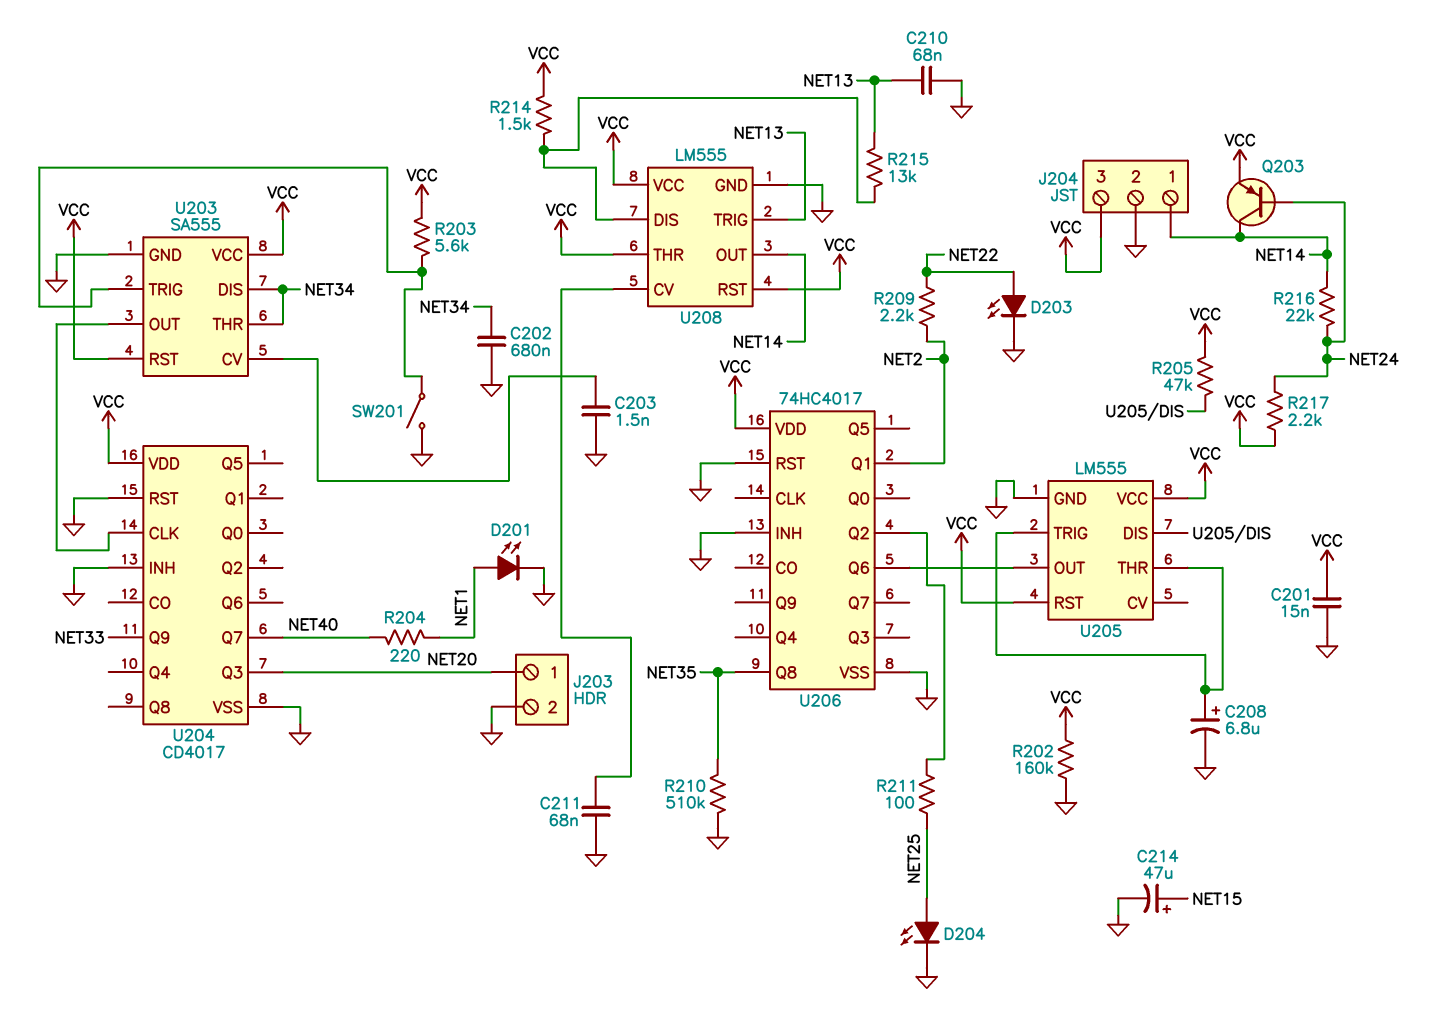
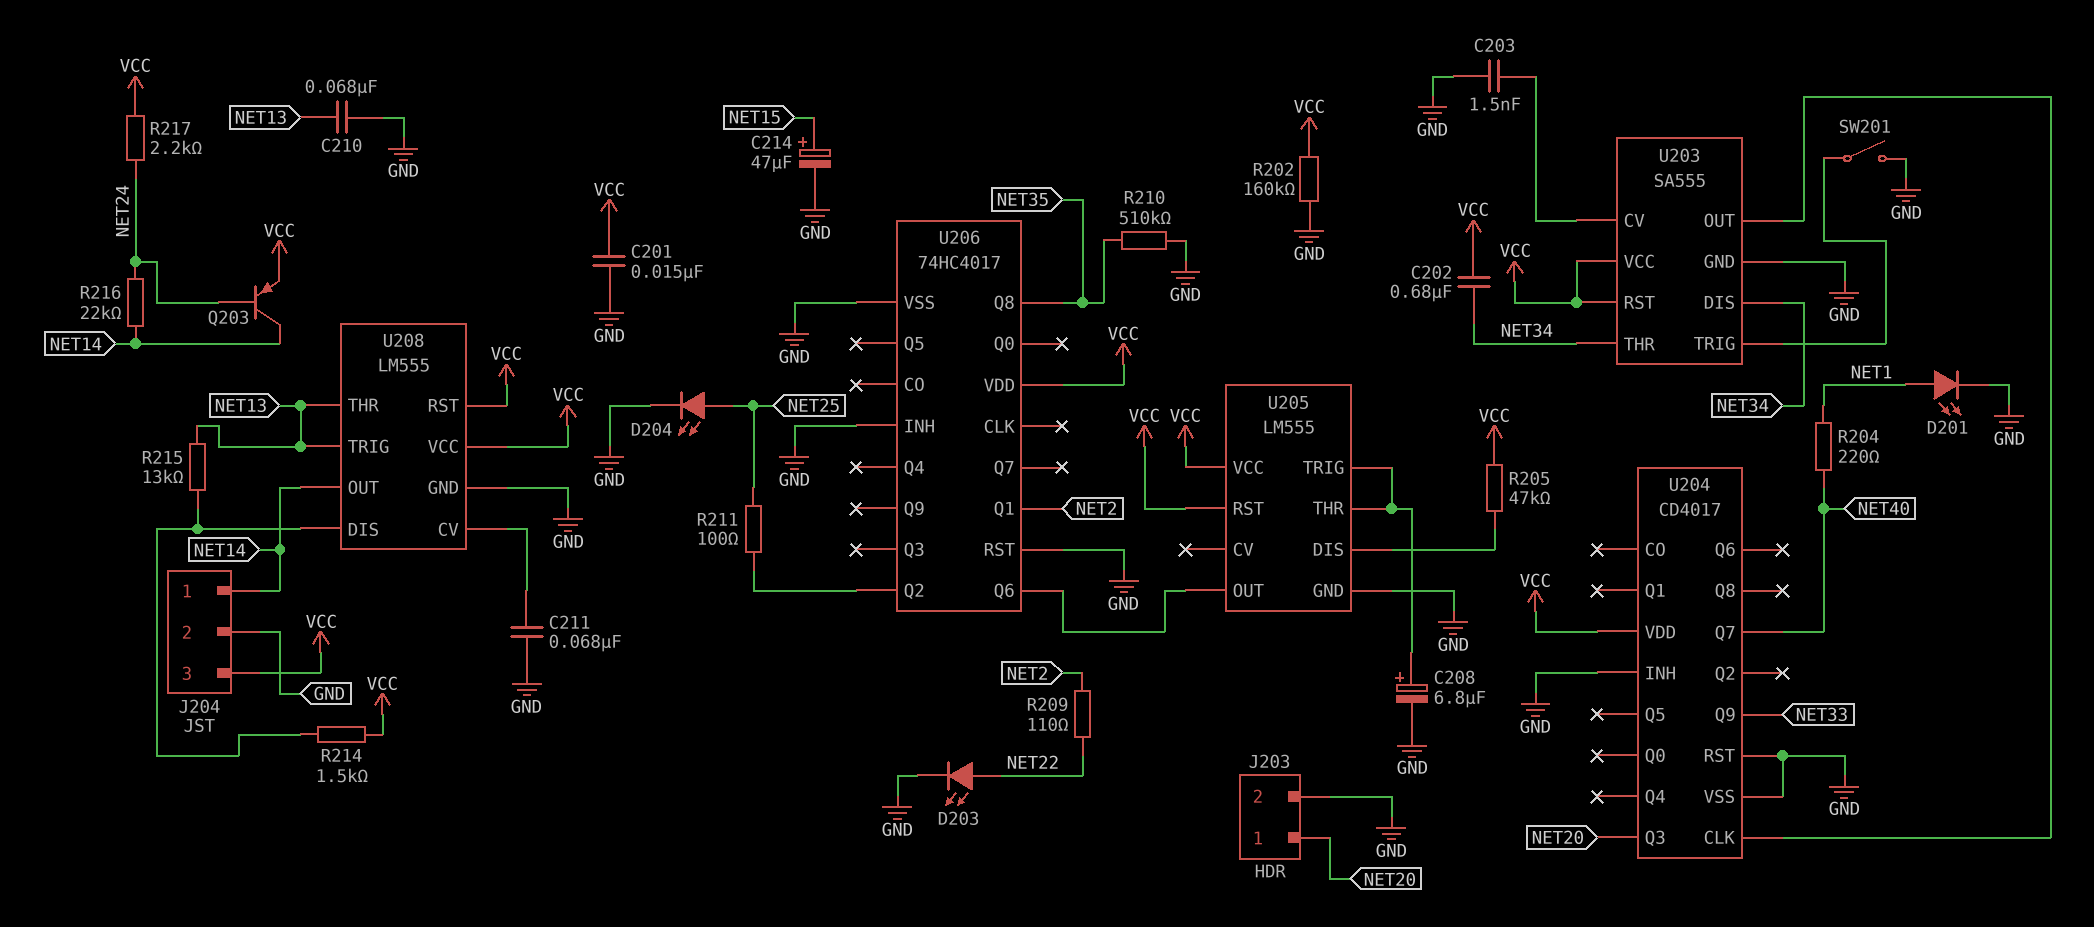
C202: 680nF (GND, NET34) -> 680nF (NET34, VCC)
R203: 5.6k (U203/TRIG, VCC) -> none
R209: 2.2k (NET2, NET22) -> 110 (NET2, NET22)
U208 pin THR: VCC -> NET13

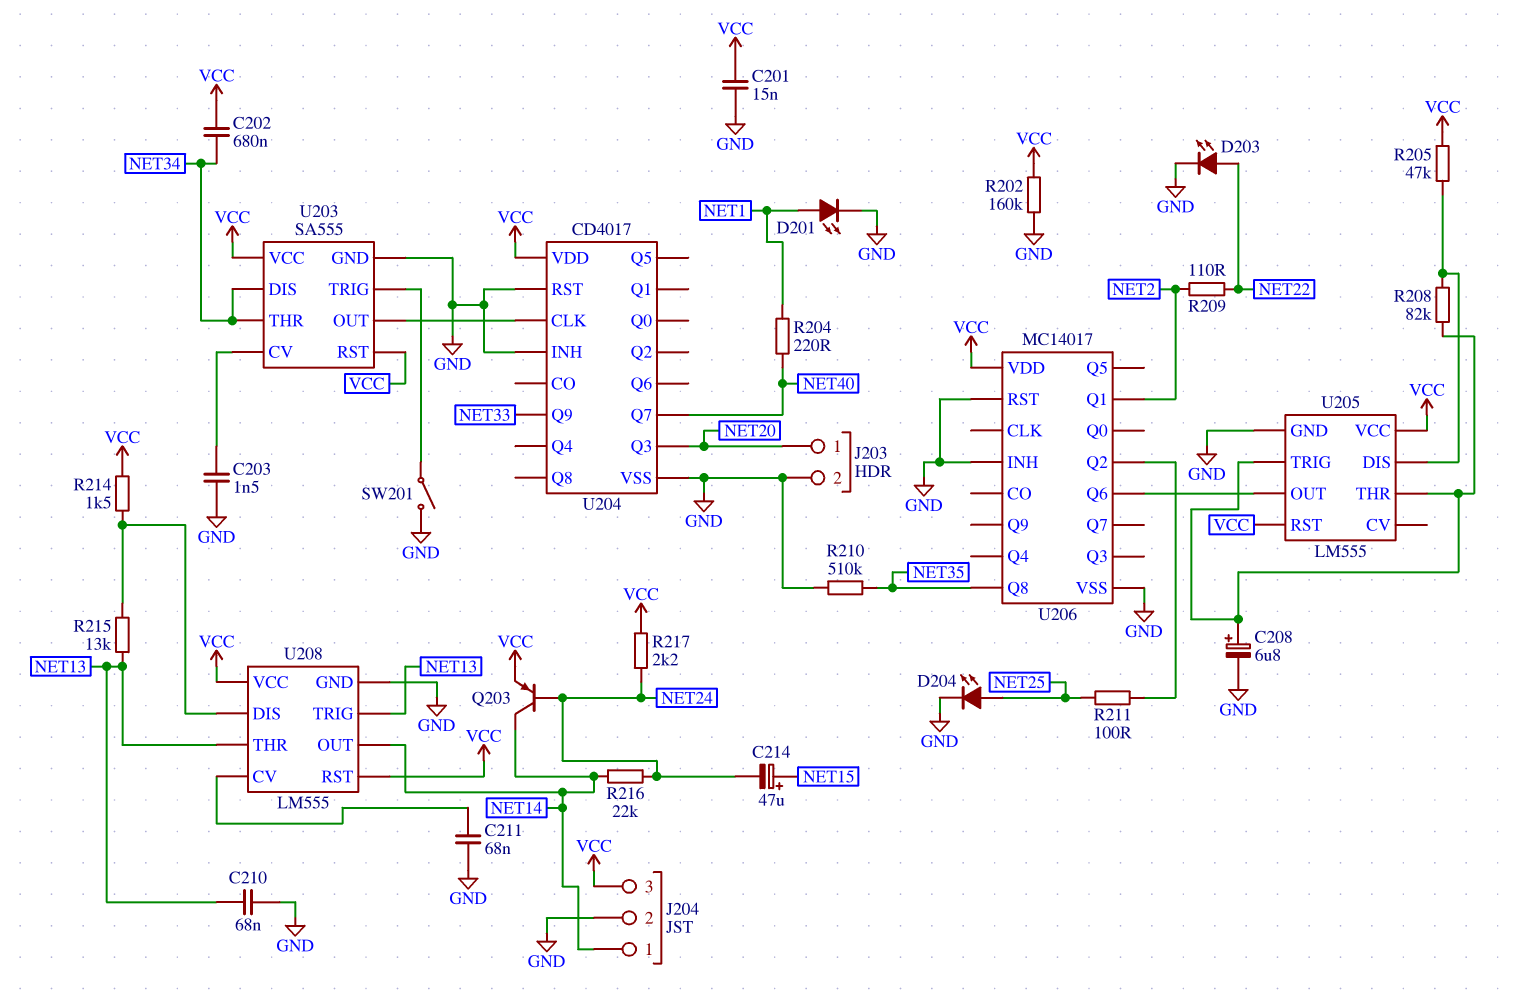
C214: 47uF (plus NET15, minus GND) -> 47uF (plus NET15, minus NET24)
R208: none -> 82k (U205/DIS, U205/THR)
U206: 74HC4017 -> MC14017

